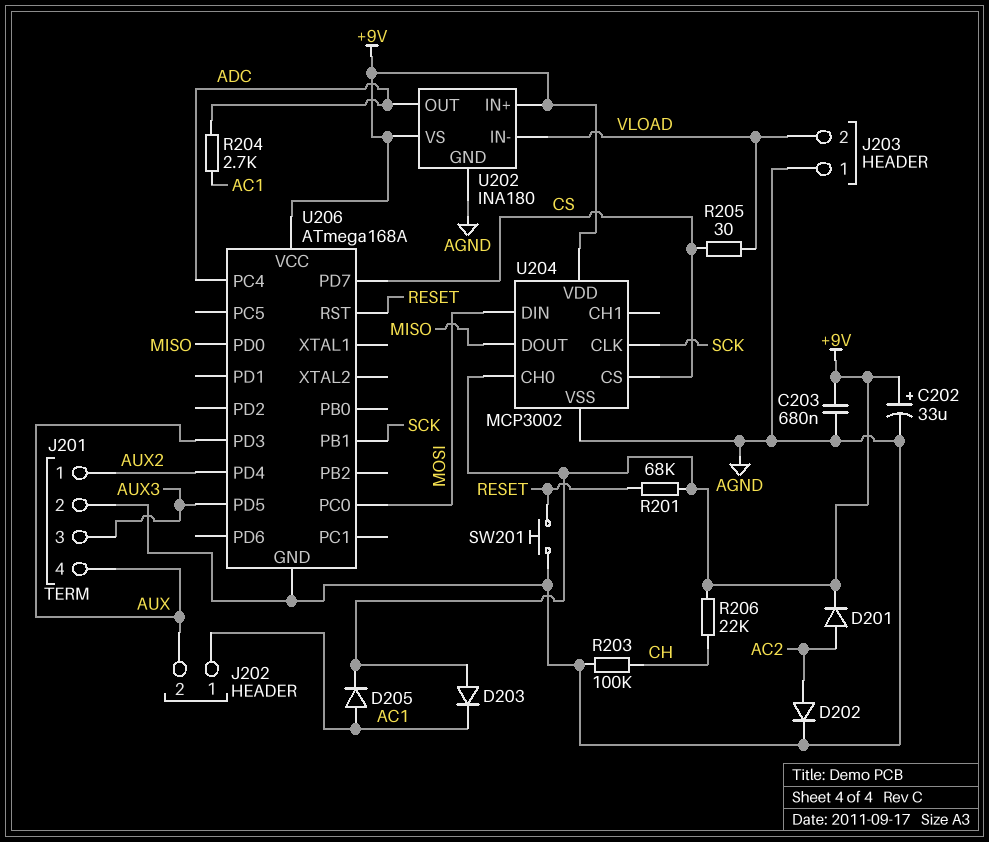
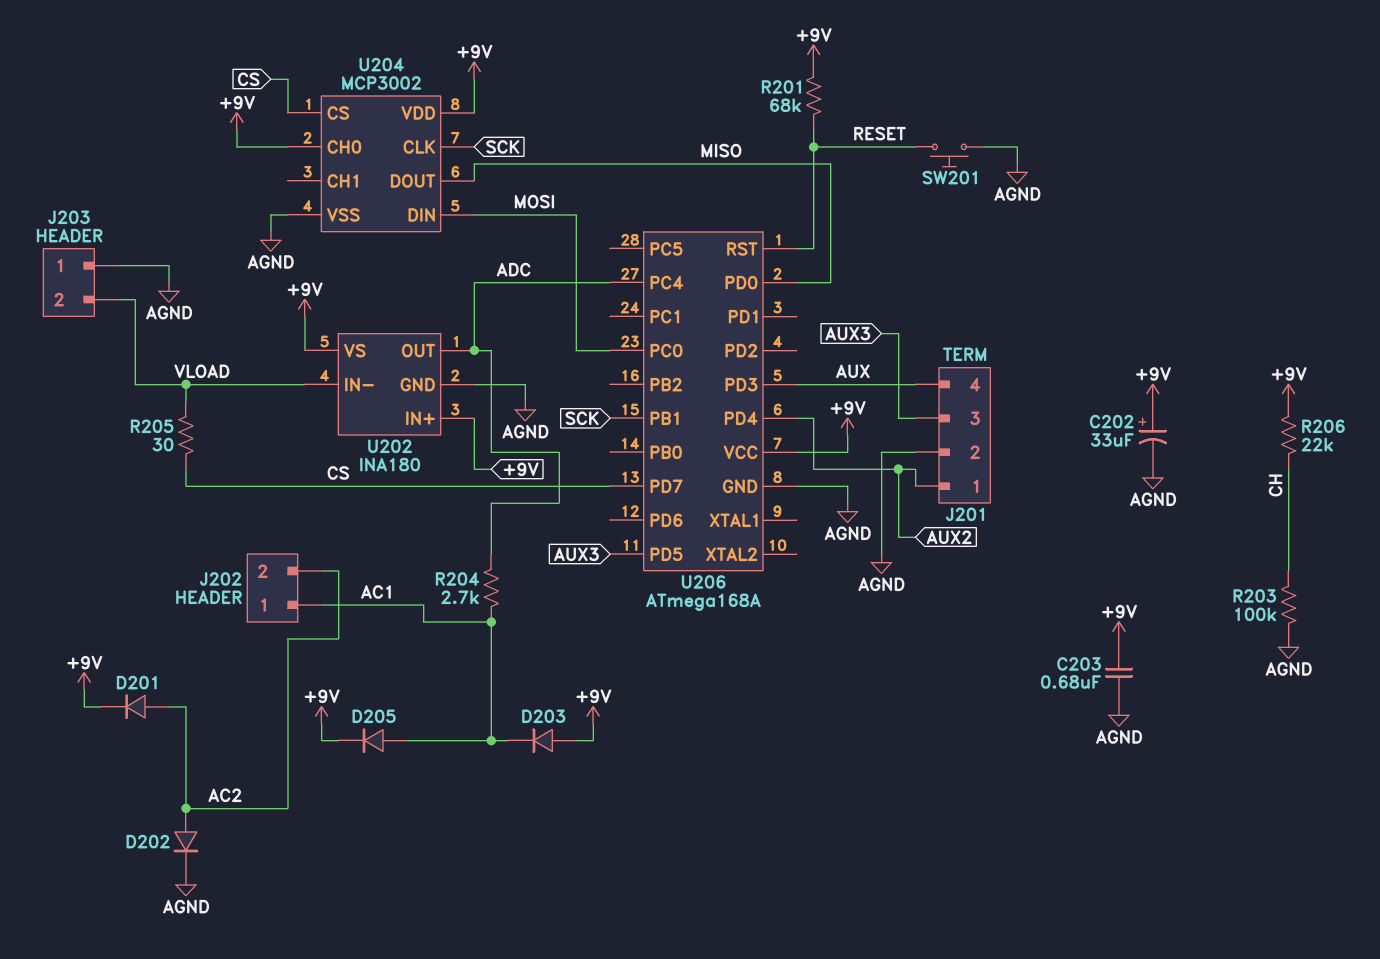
J202 pin 2: AUX -> AC2

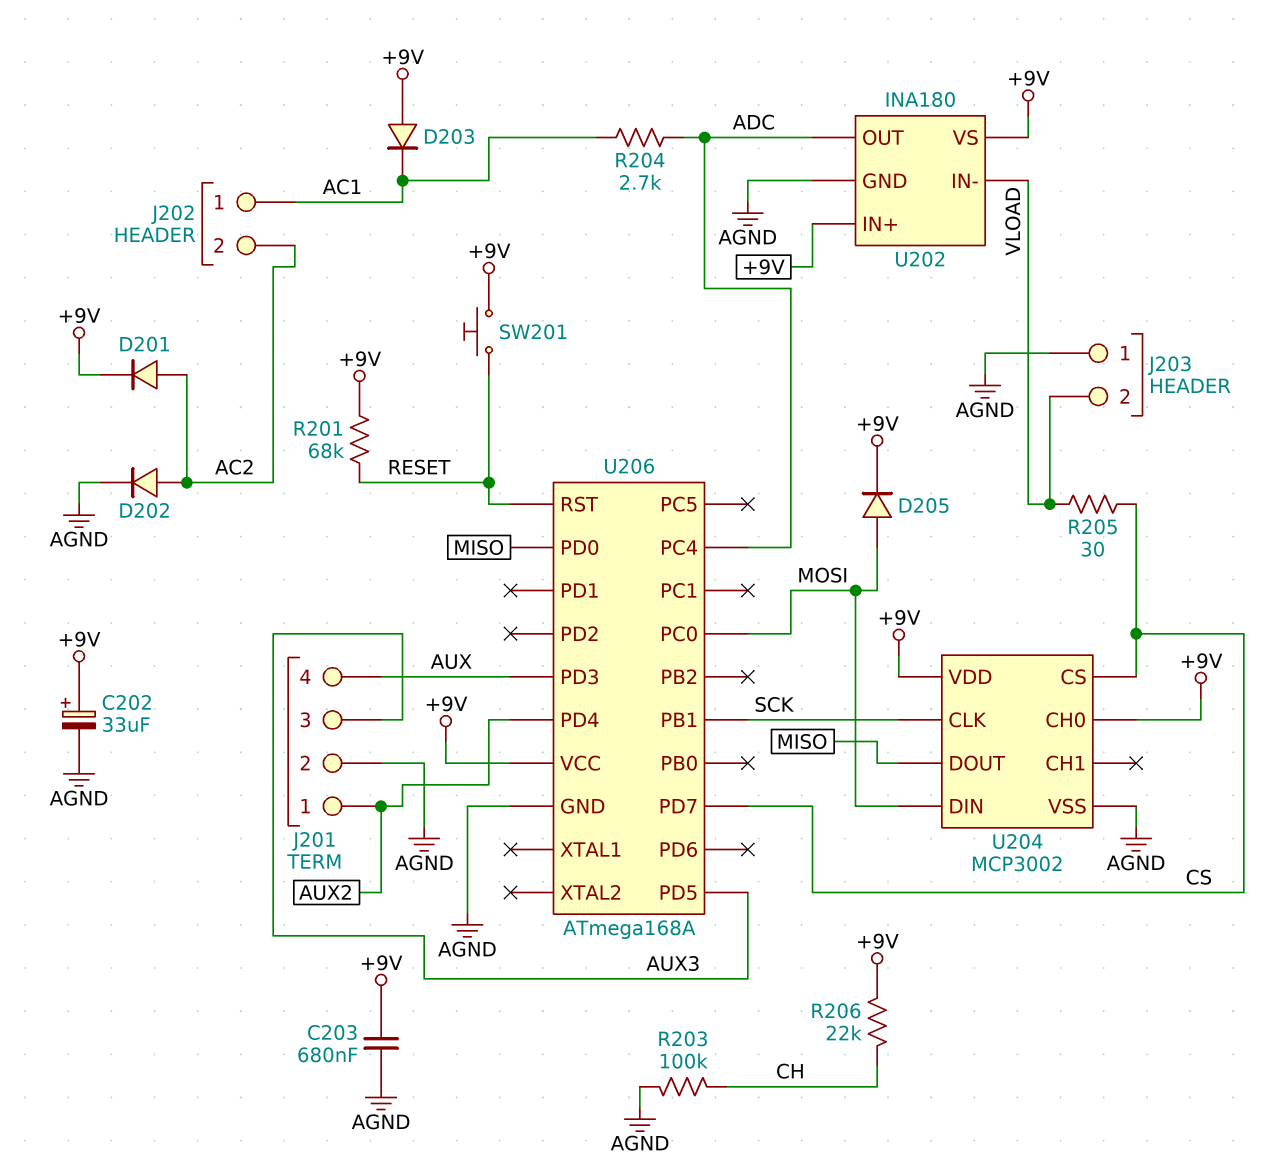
D205: diode (A AC1, K +9V) -> diode (A MOSI, K +9V)
SW201: button (AGND, RESET) -> button (+9V, RESET)

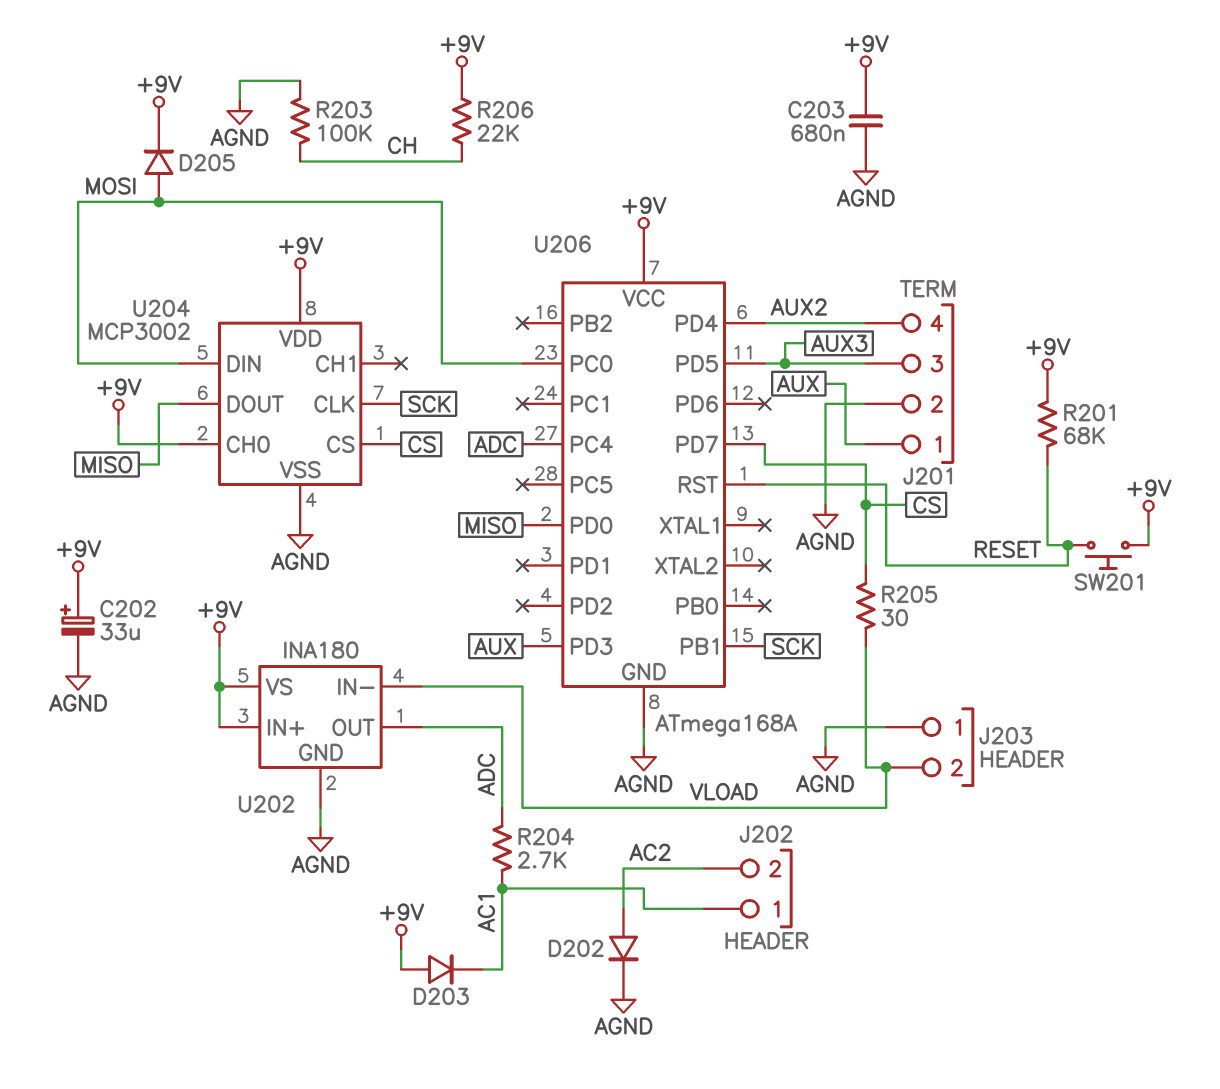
D201: diode (A AC2, K +9V) -> none
J201 pin 1: AUX2 -> AUX
J201 pin 4: AUX -> AUX2

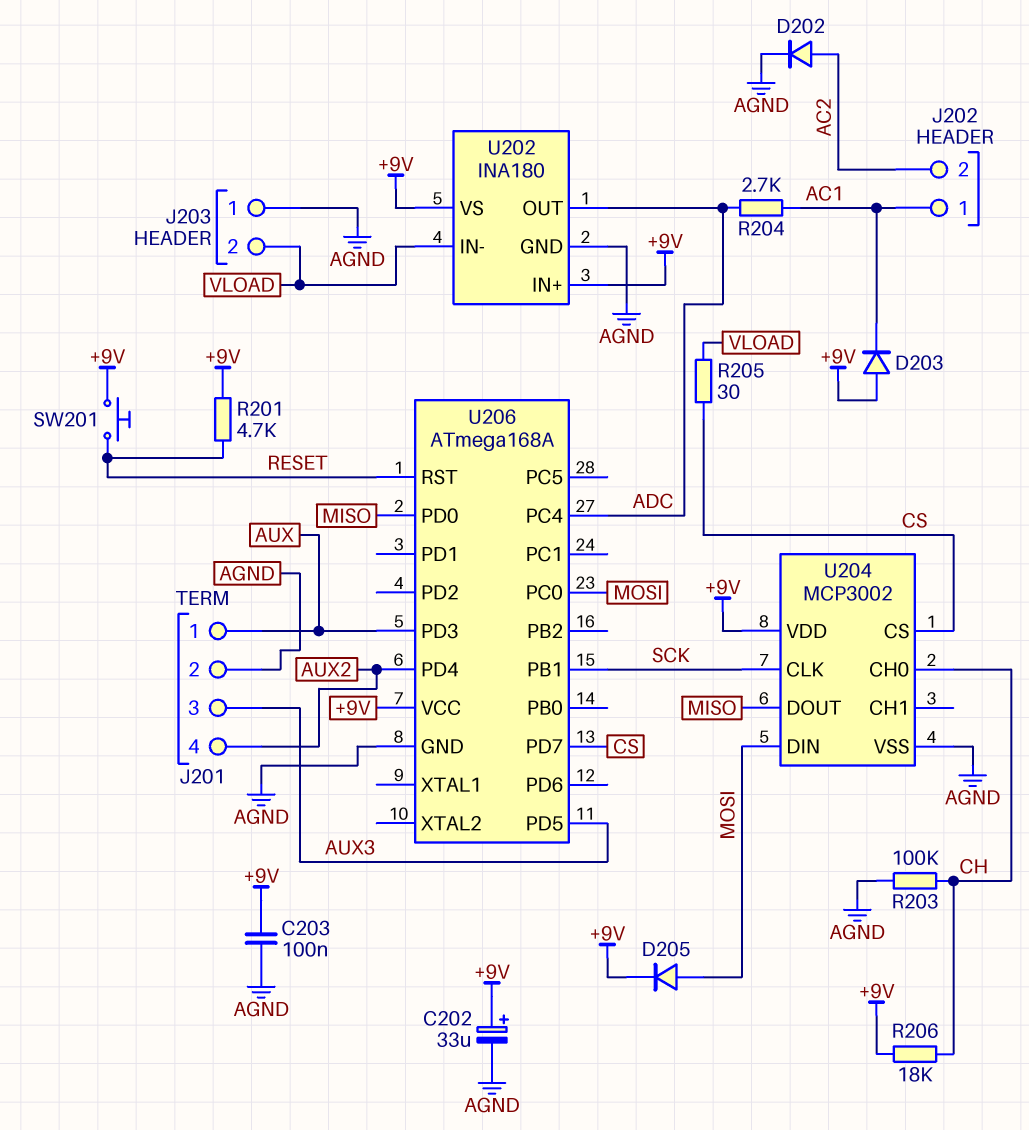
C203: 680nF (+9V, AGND) -> 100nF (+9V, AGND)
R201: 68k (+9V, RESET) -> 4.7k (+9V, RESET)
R206: 22k (+9V, CH) -> 18k (+9V, CH)
U204 pin CH0: +9V -> CH

